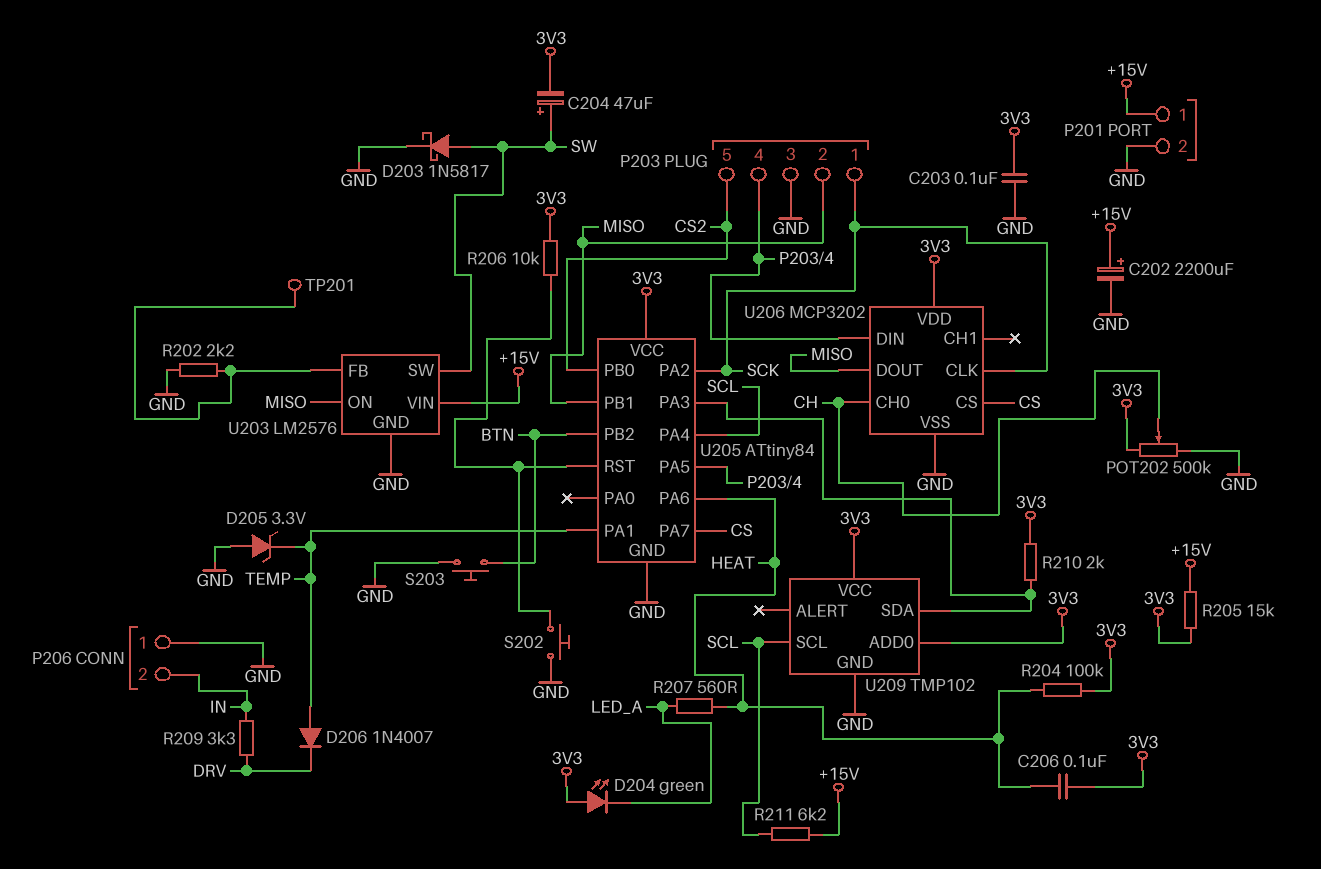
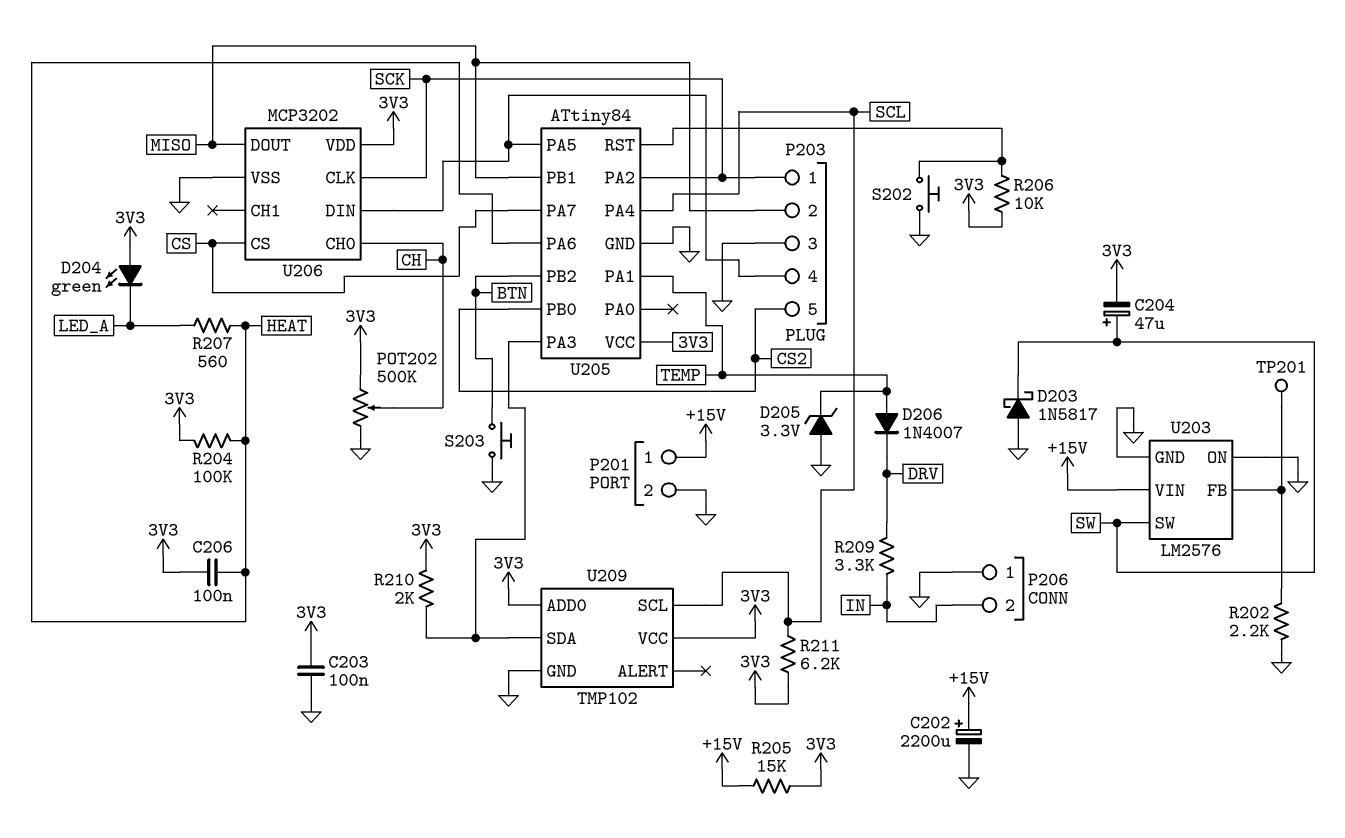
D203: schottky 1N5817 (A SW, K GND) -> schottky 1N5817 (A GND, K SW)
R211: 6.2k (+15V, SCL) -> 6.2k (3V3, SCL)
U203 pin ON: MISO -> GND

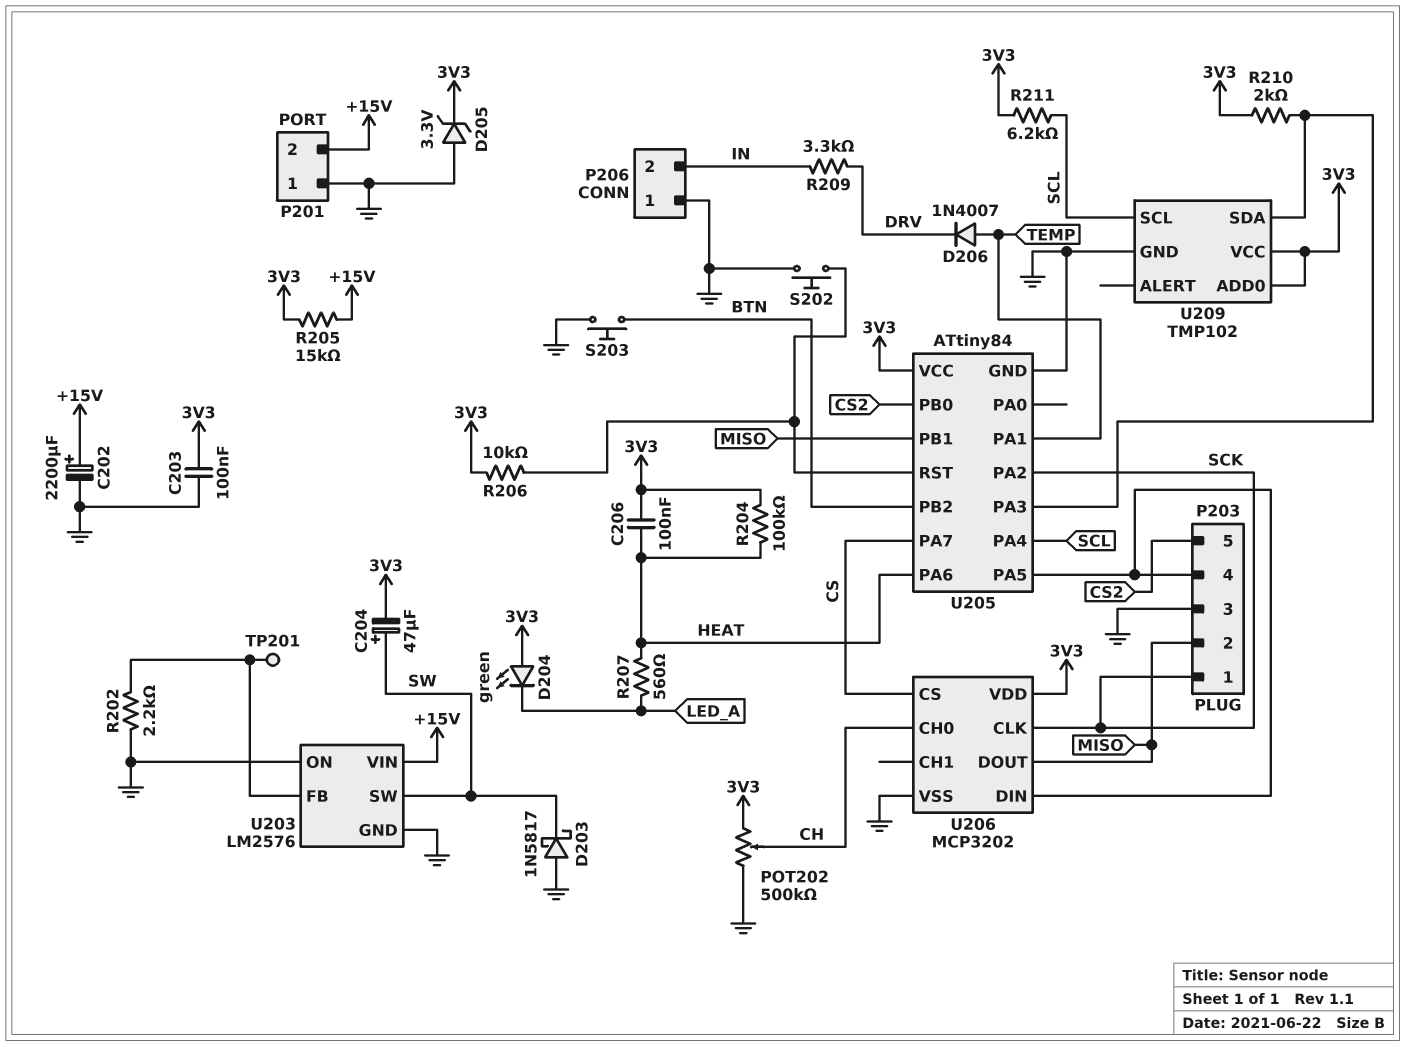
D205: zener 3.3V (A GND, K TEMP) -> zener 3.3V (A GND, K 3V3)
P201 pin 1: +15V -> GND
P201 pin 2: GND -> +15V

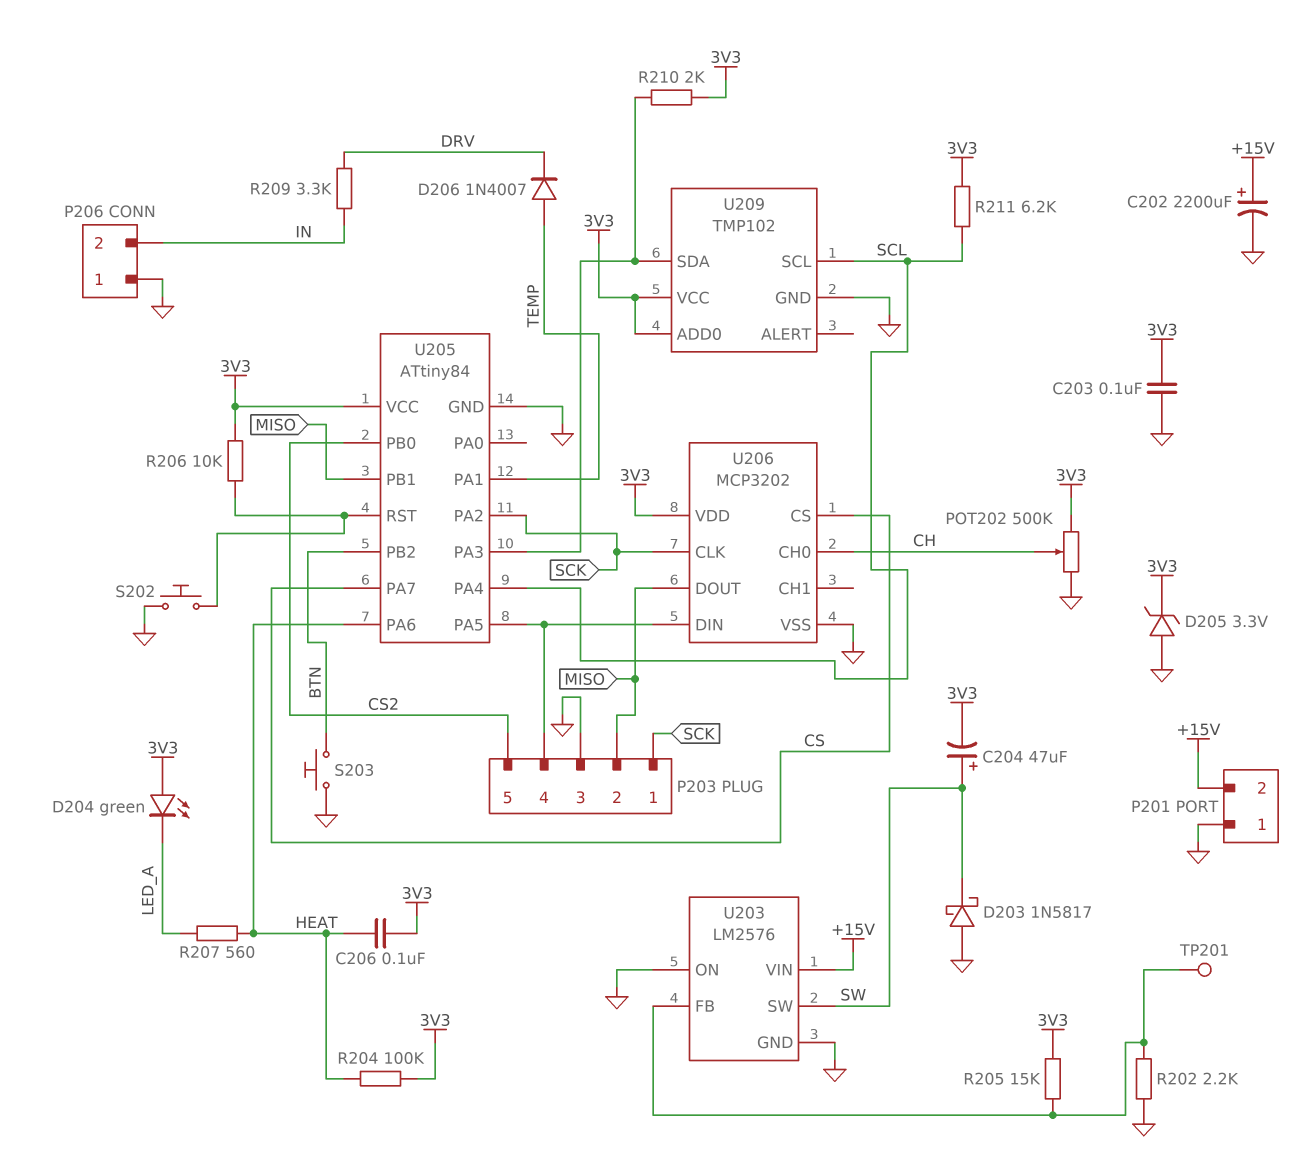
R205: 15k (+15V, 3V3) -> 15k (3V3, U203/FB)

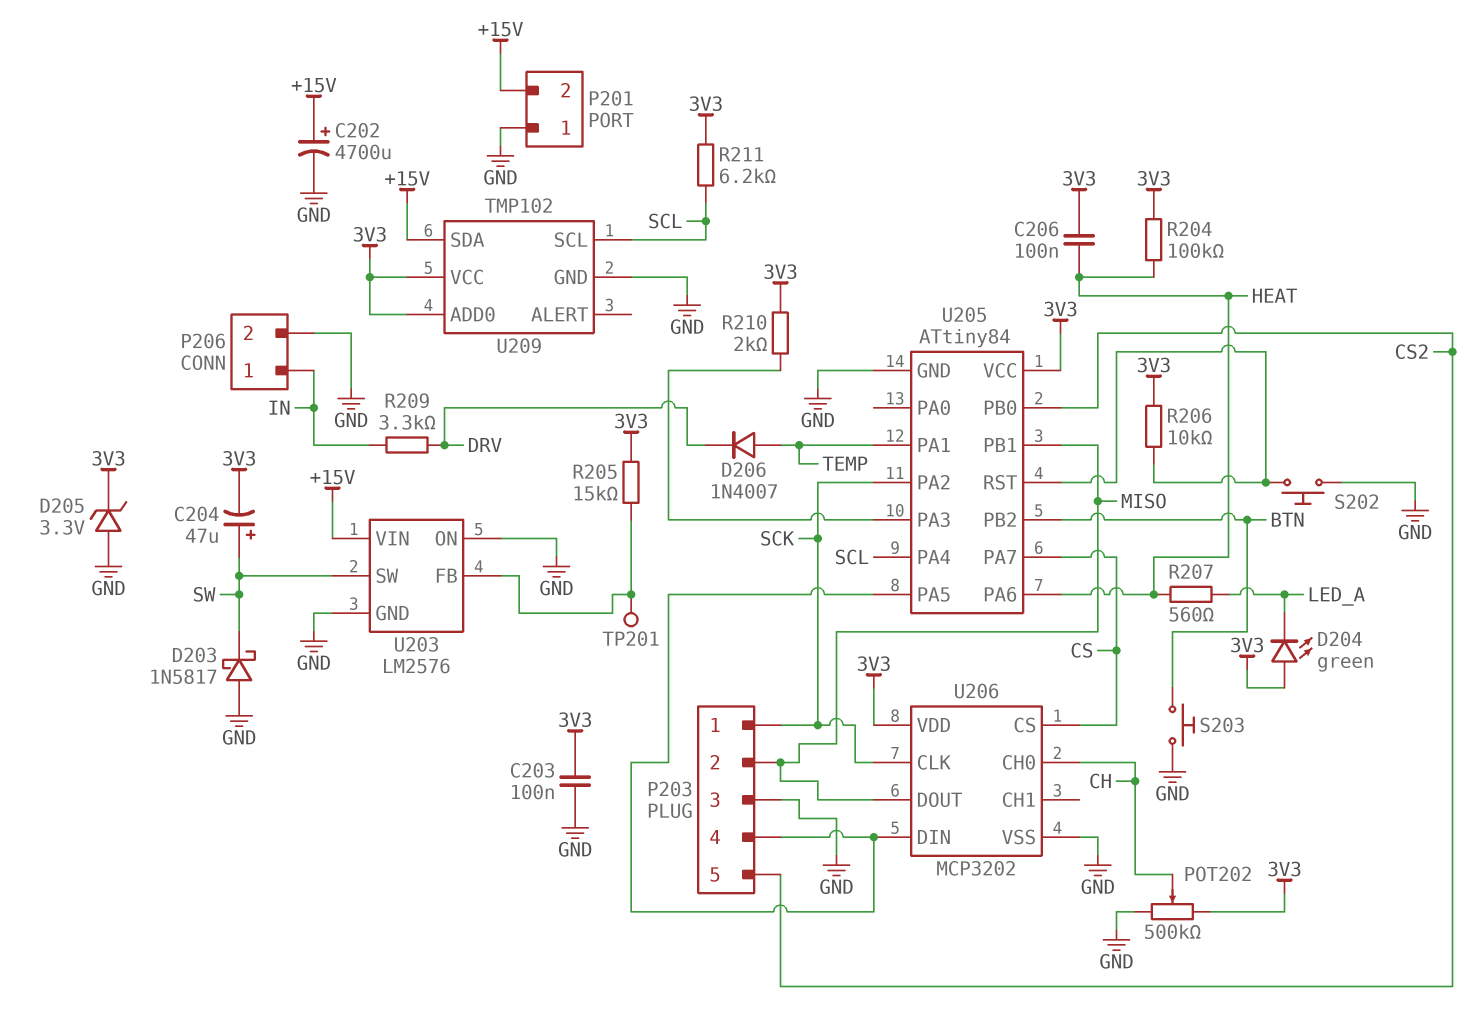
C202: 2200uF (plus +15V, minus GND) -> 4700uF (plus +15V, minus GND)
P206 pin 1: GND -> IN
P206 pin 2: IN -> GND
R202: 2.2k (GND, U203/FB) -> none
U209 pin SDA: U205/PA3 -> +15V

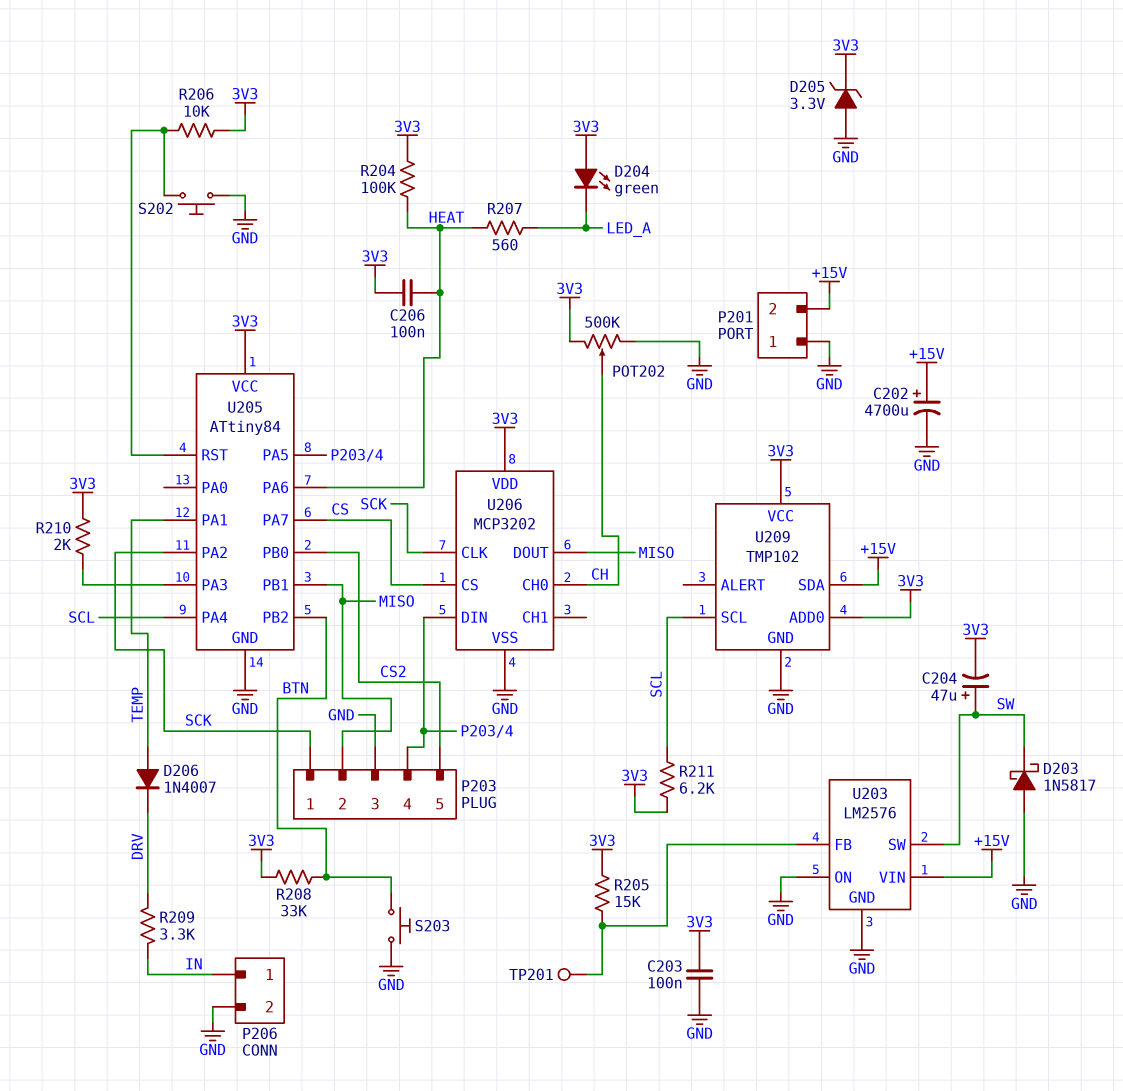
R208: none -> 33k (3V3, BTN)

